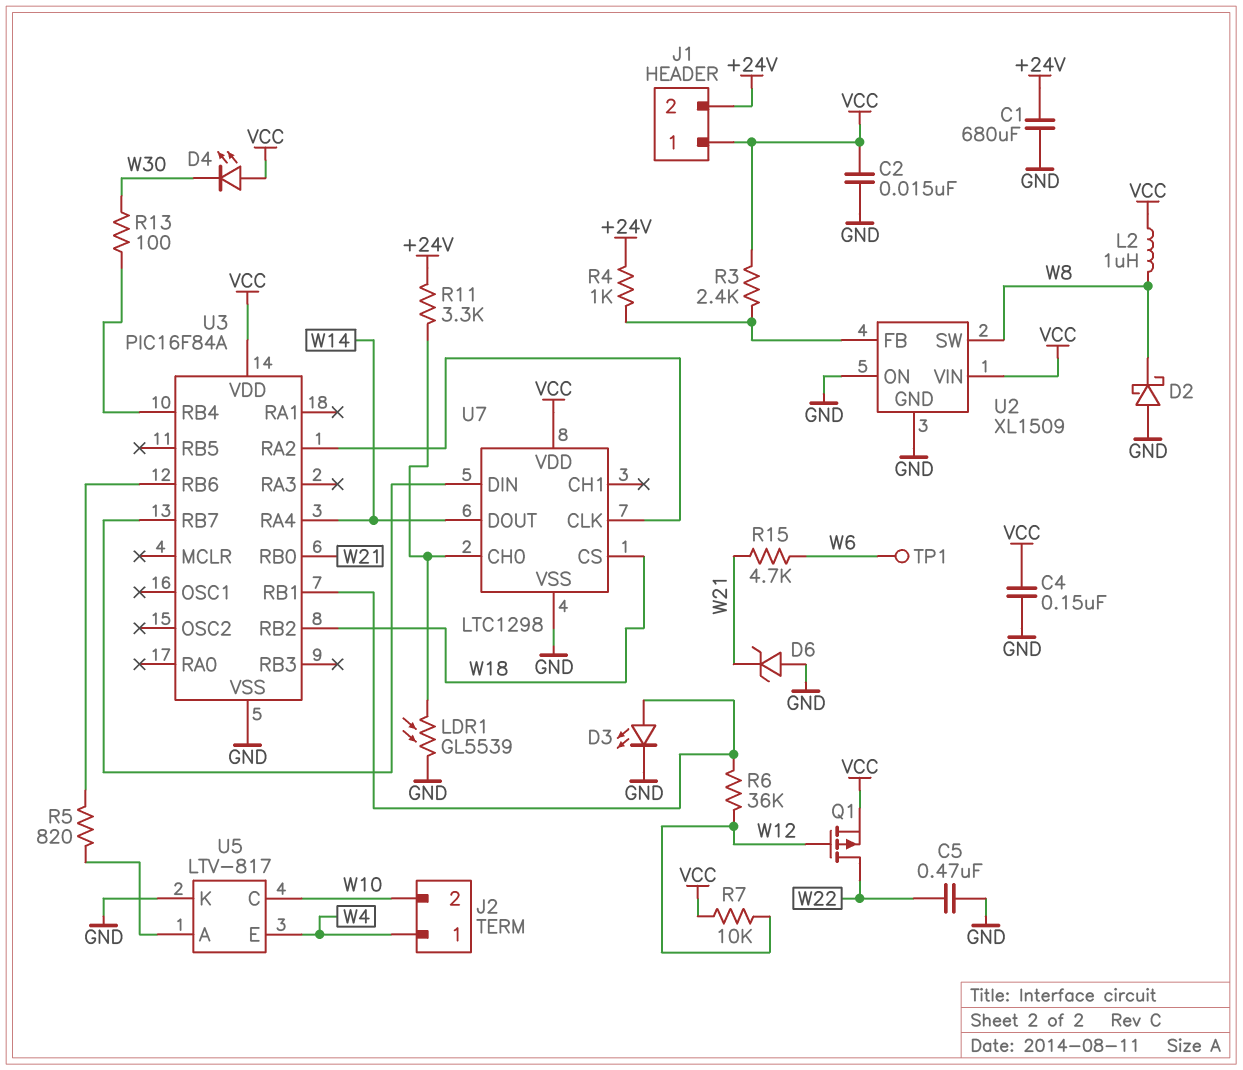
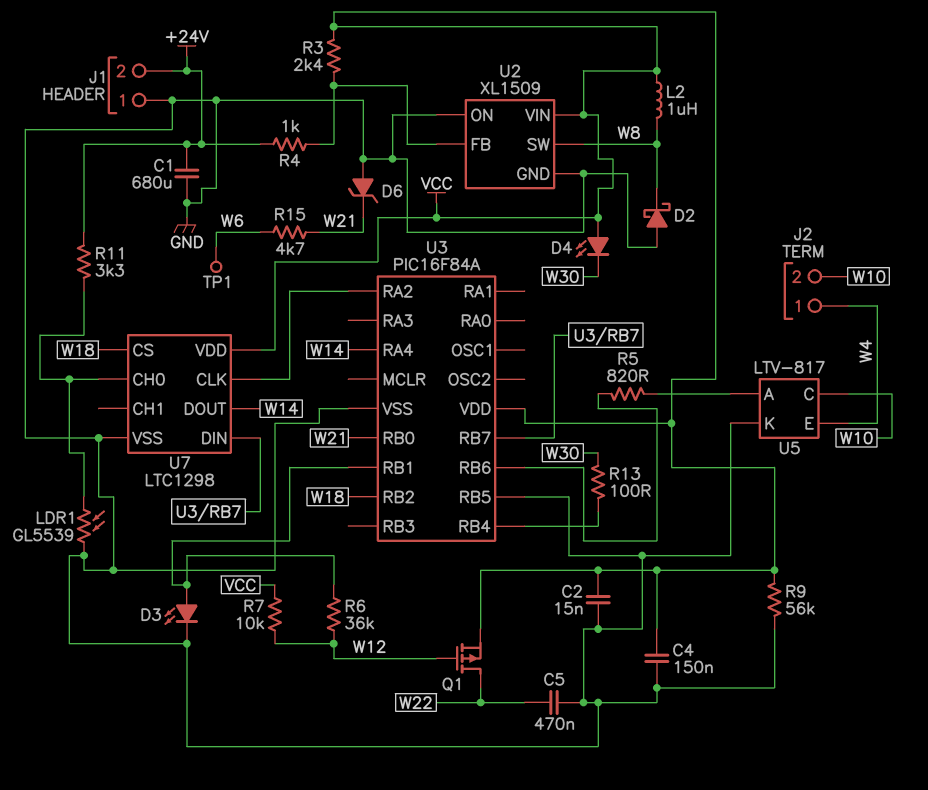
J1 pin 1: VCC -> GND
R9: none -> 56k (GND, VCC)
U3 pin RB5: none -> GND

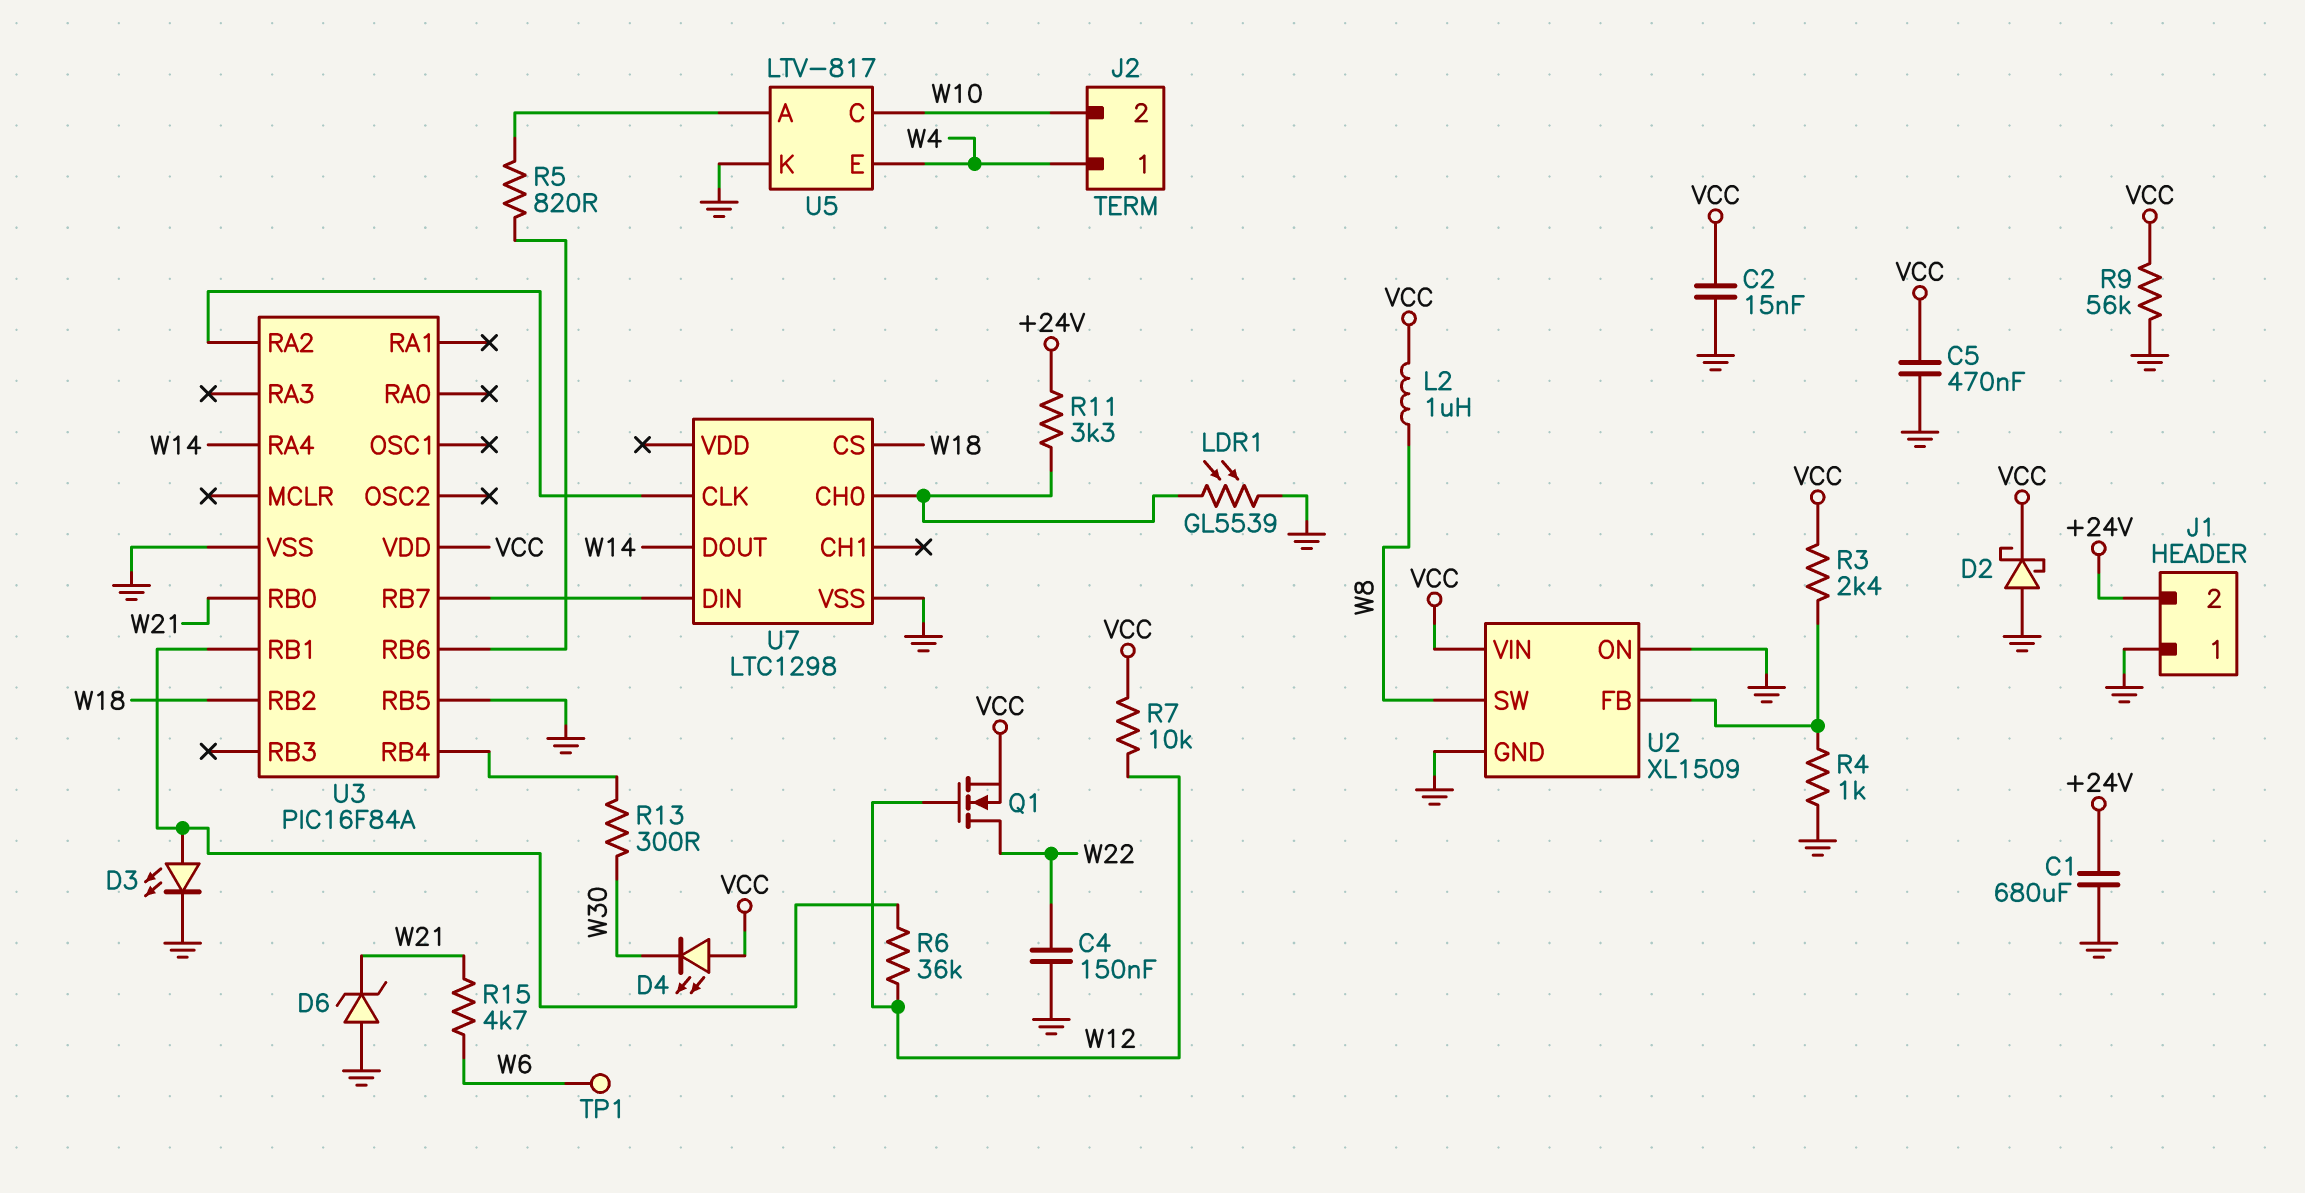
C4: 150nF (GND, VCC) -> 150nF (GND, W22)
C5: 470nF (GND, W22) -> 470nF (GND, VCC)
D2: schottky (A GND, K W8) -> schottky (A GND, K VCC)
Q1: PMOS (G W12, D W22, S VCC) -> NMOS (G W12, D W22, S VCC)
R4: 1k (+24V, U2/FB) -> 1k (GND, U2/FB)
R13: 100 (U3/RB4, W30) -> 300 (U3/RB4, W30)
U7 pin VDD: VCC -> none

